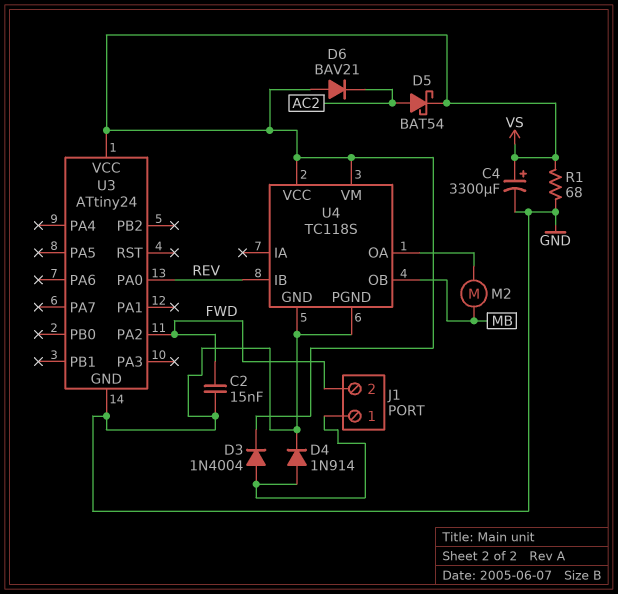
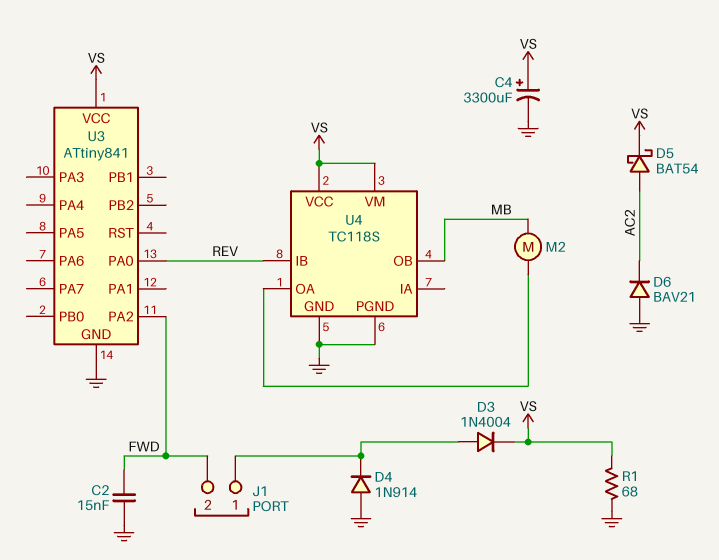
D4: diode 1N914 (A J1/1, K GND) -> diode 1N914 (A GND, K J1/1)
D6: diode BAV21 (A VS, K AC2) -> diode BAV21 (A GND, K AC2)
U3: ATtiny24 -> ATtiny841

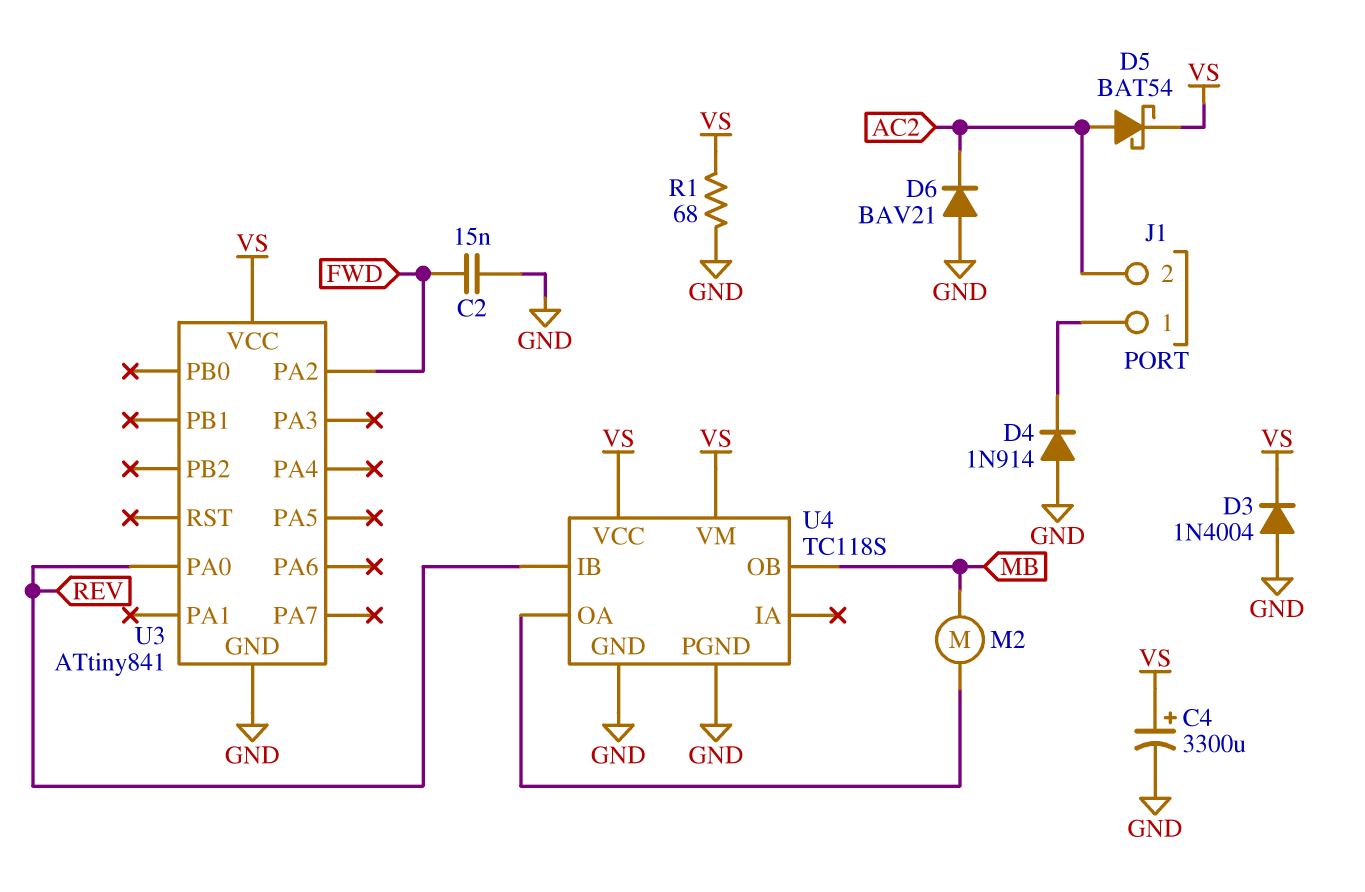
D3: diode 1N4004 (A J1/1, K VS) -> diode 1N4004 (A GND, K VS)
J1 pin 2: FWD -> AC2

